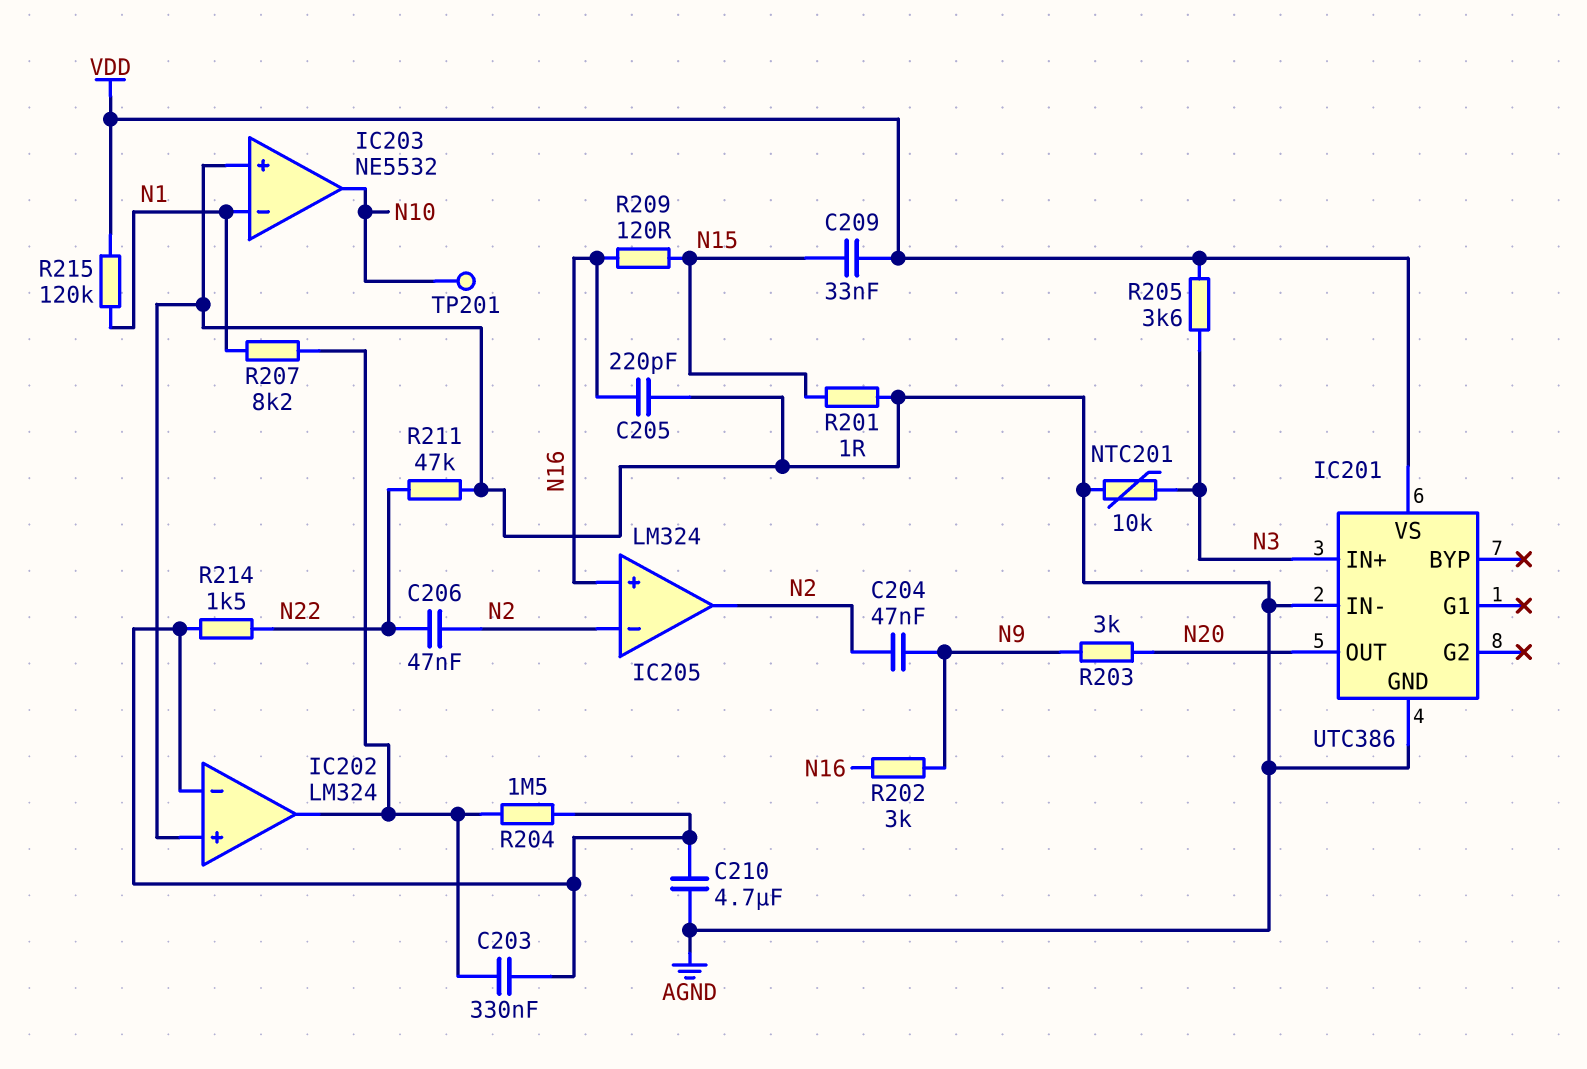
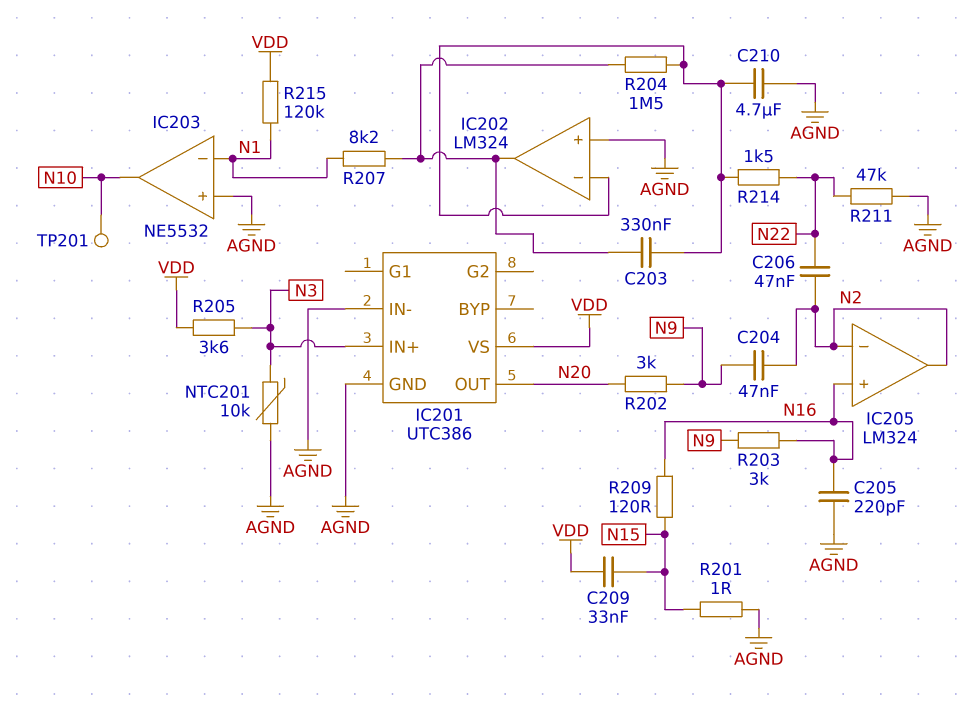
R202: 3k (N9, N16) -> 3k (N9, N20)
R203: 3k (N9, N20) -> 3k (N9, N16)

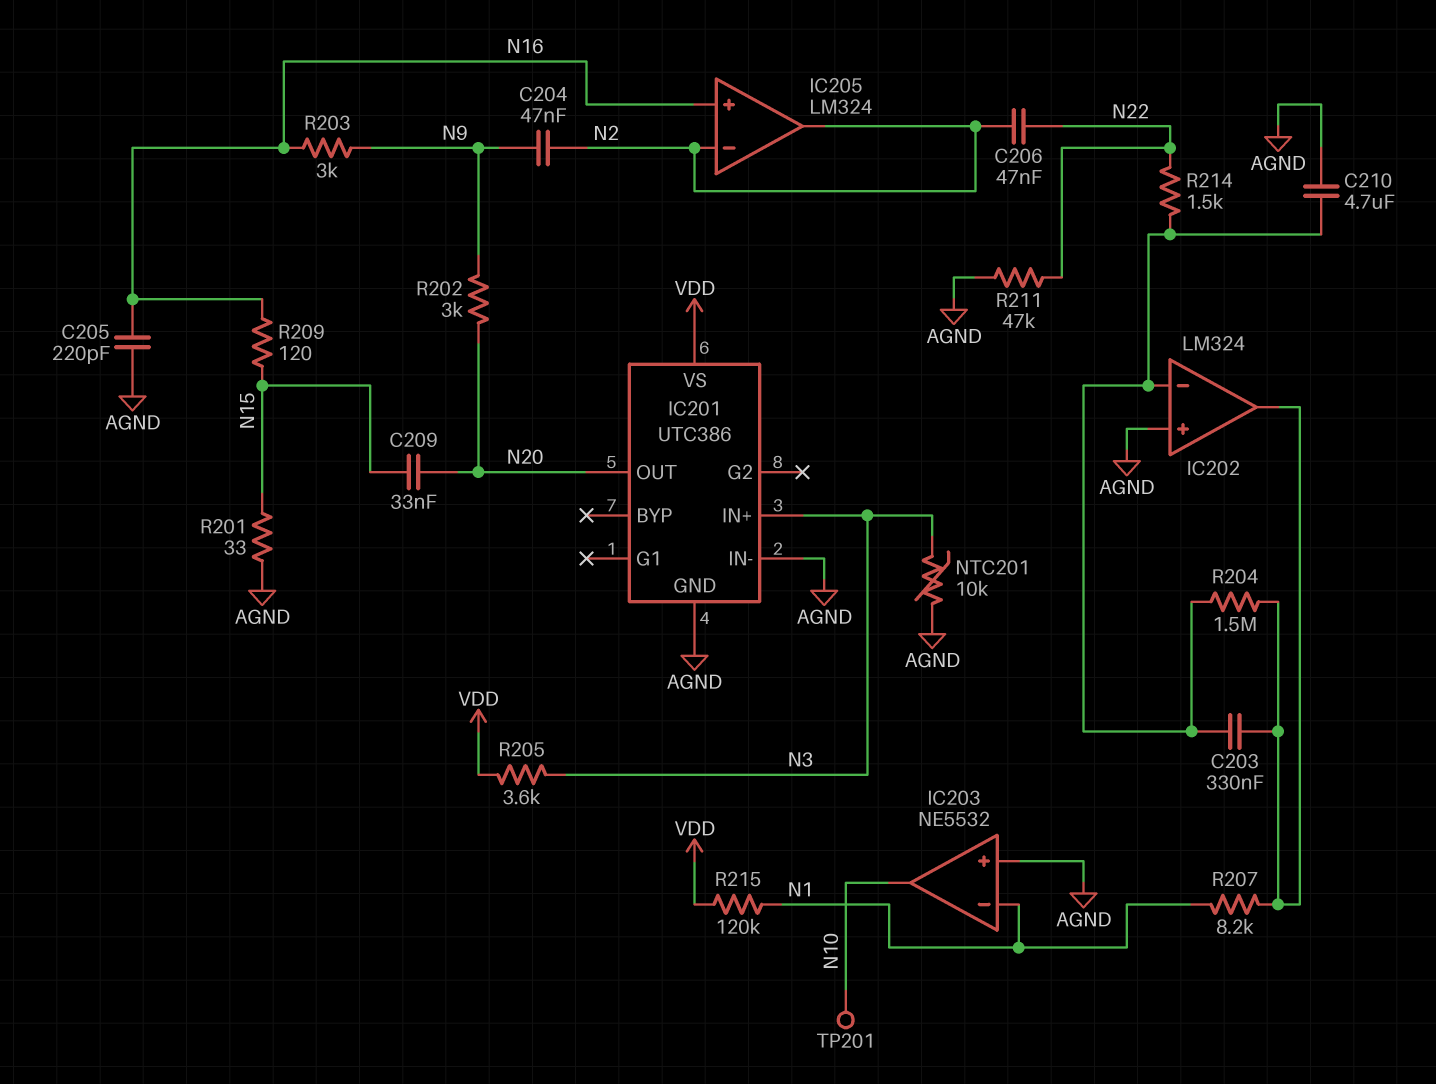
C209: 33nF (N15, VDD) -> 33nF (N15, N20)
R201: 1 (AGND, N15) -> 33 (AGND, N15)

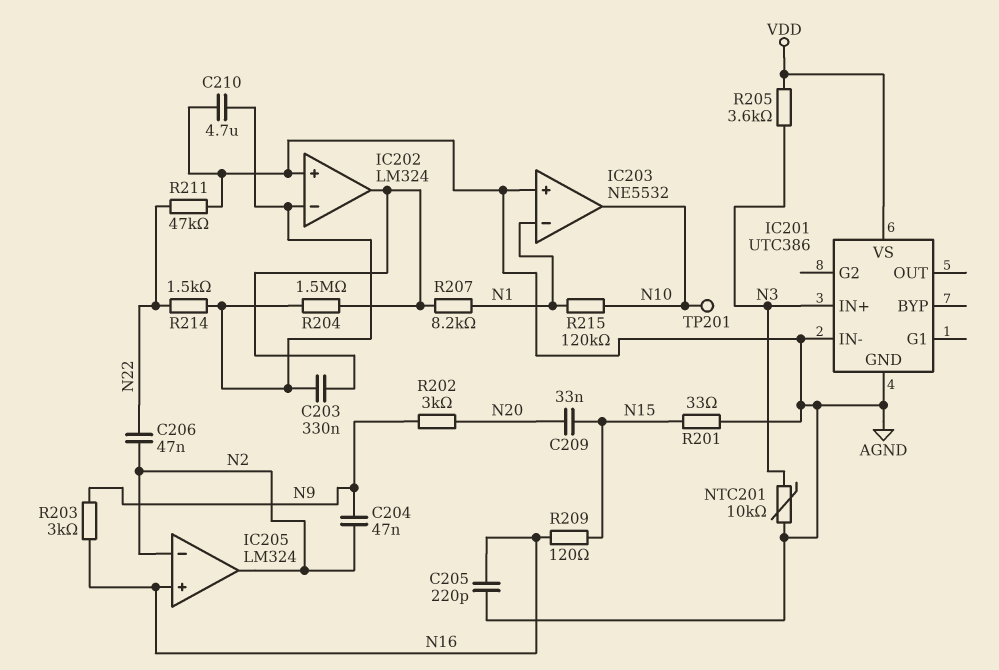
IC201 pin OUT: N20 -> none
R215: 120k (N1, VDD) -> 120k (N1, N10)

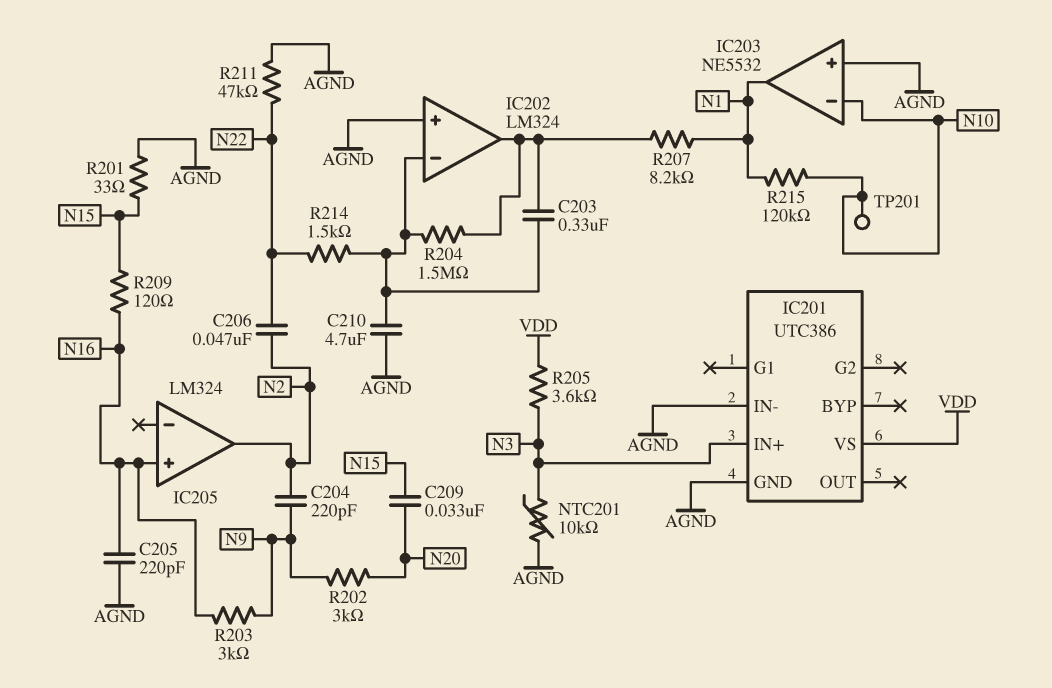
C204: 47nF (N2, N9) -> 220pF (N2, N9)
IC203 pin in-: N1 -> N10
IC203 pin out: N10 -> N1
IC205 pin in-: N2 -> none

